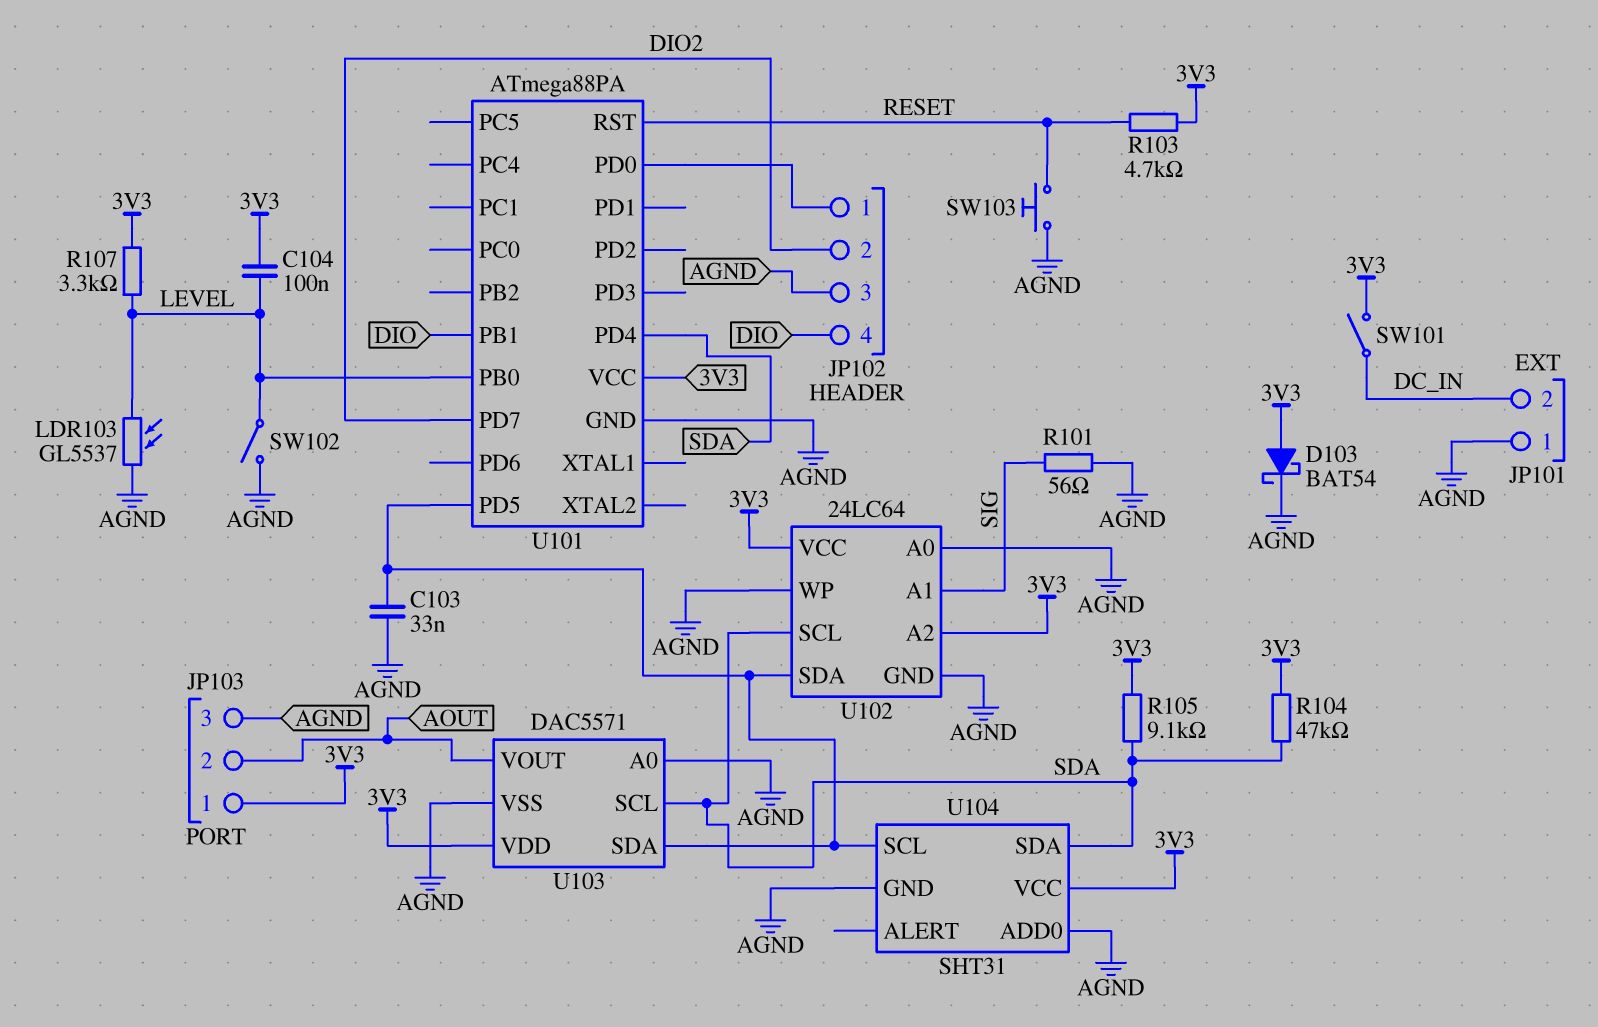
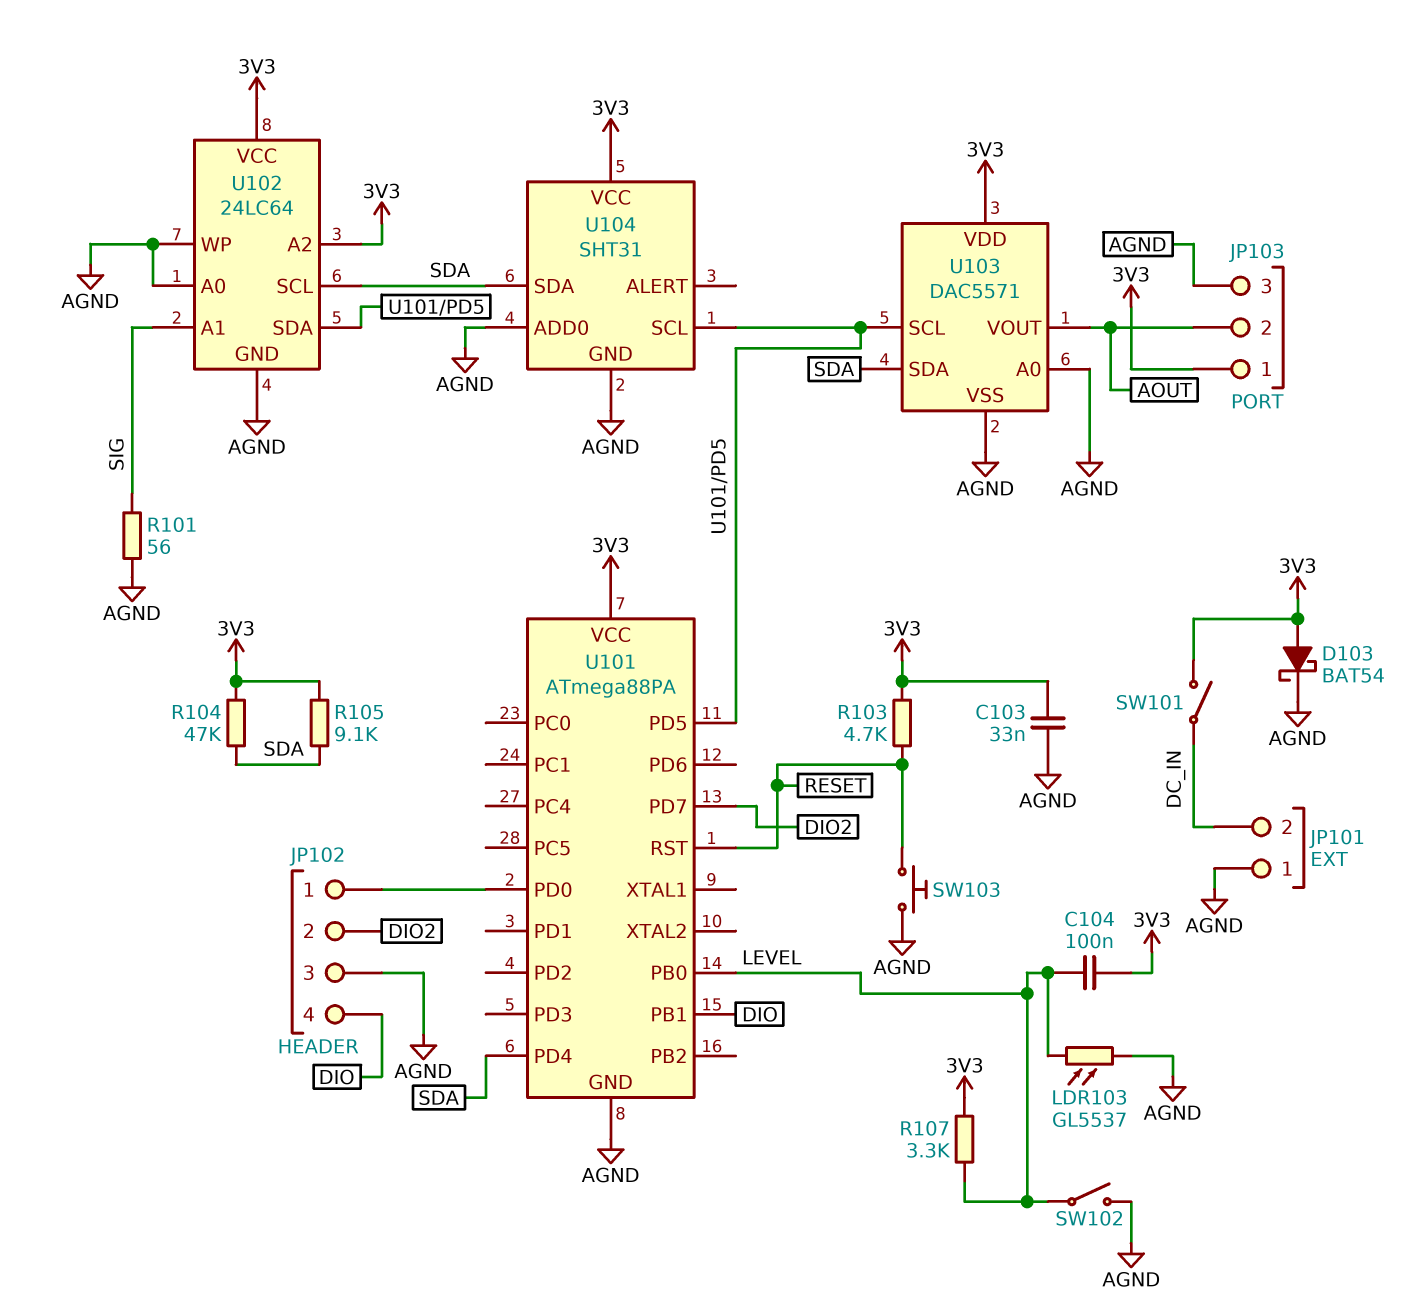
C103: 33nF (AGND, U101/PD5) -> 33nF (3V3, AGND)
U103 pin SCL: SDA -> U101/PD5
U103 pin SDA: U101/PD5 -> SDA

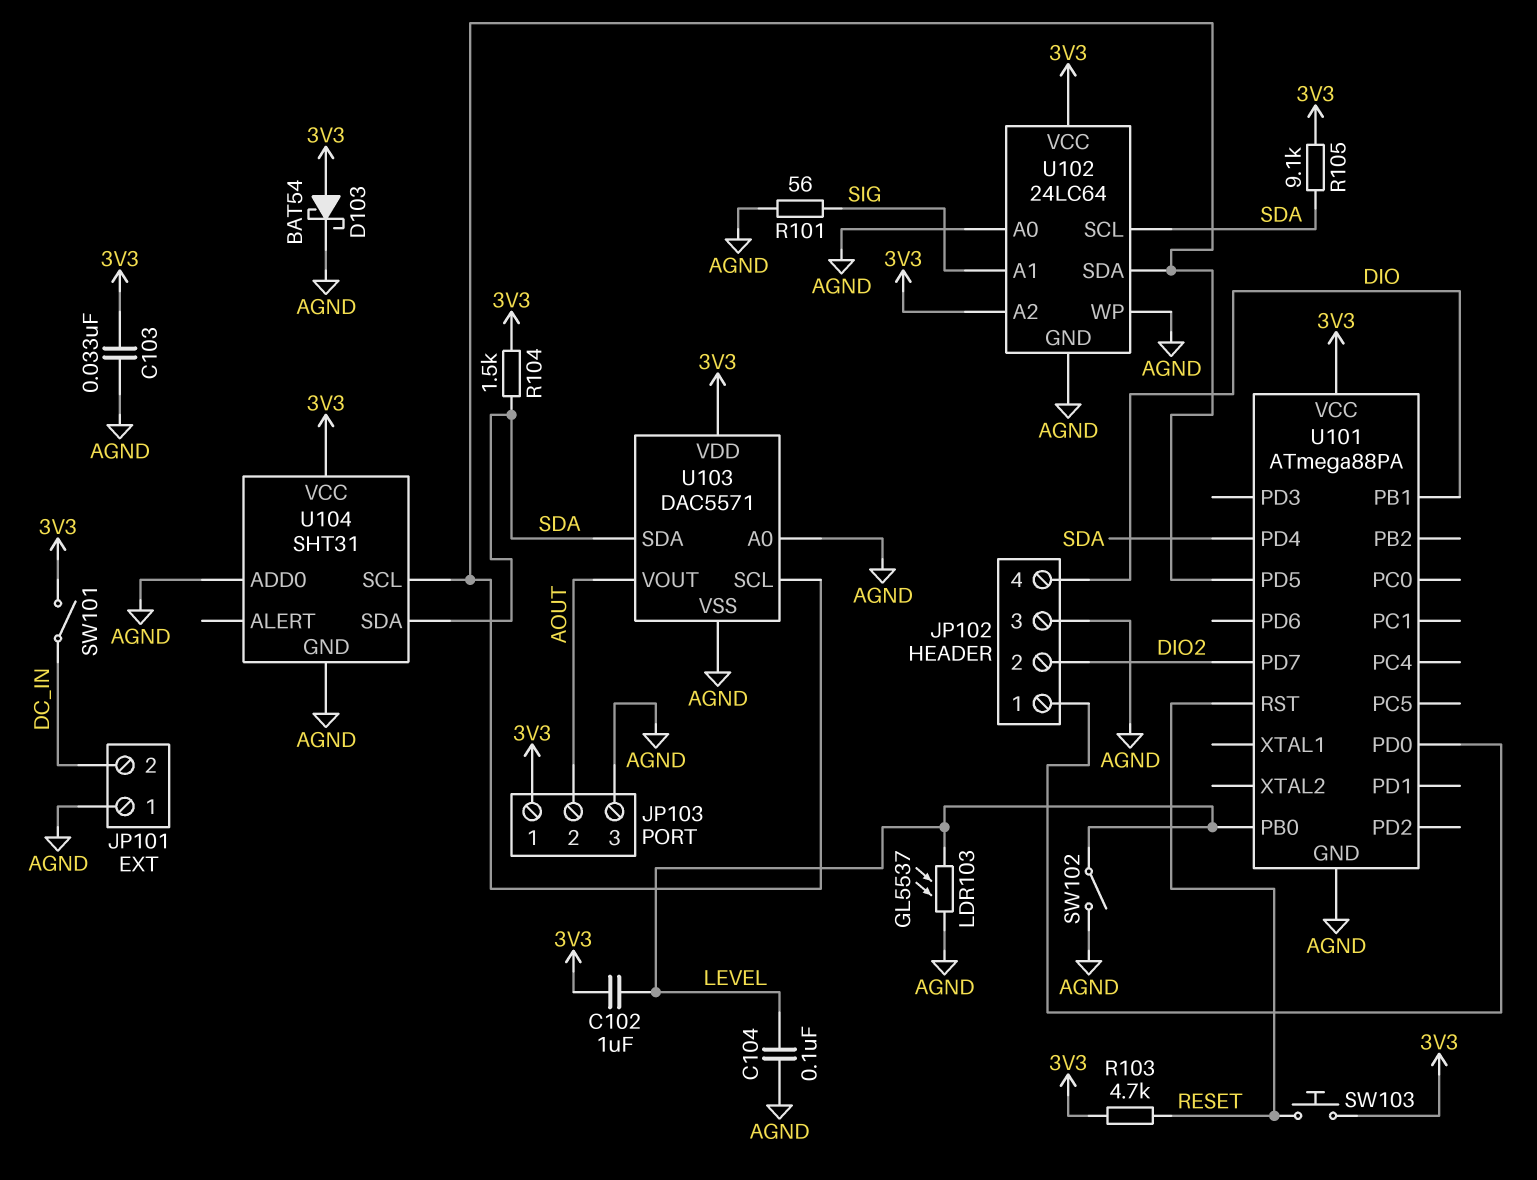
C102: none -> 1uF (3V3, LEVEL)
C104: 100nF (3V3, LEVEL) -> 100nF (AGND, LEVEL)
R104: 47k (3V3, SDA) -> 1.5k (3V3, SDA)
R107: 3.3k (3V3, LEVEL) -> none
SW103: button (AGND, RESET) -> button (3V3, RESET)

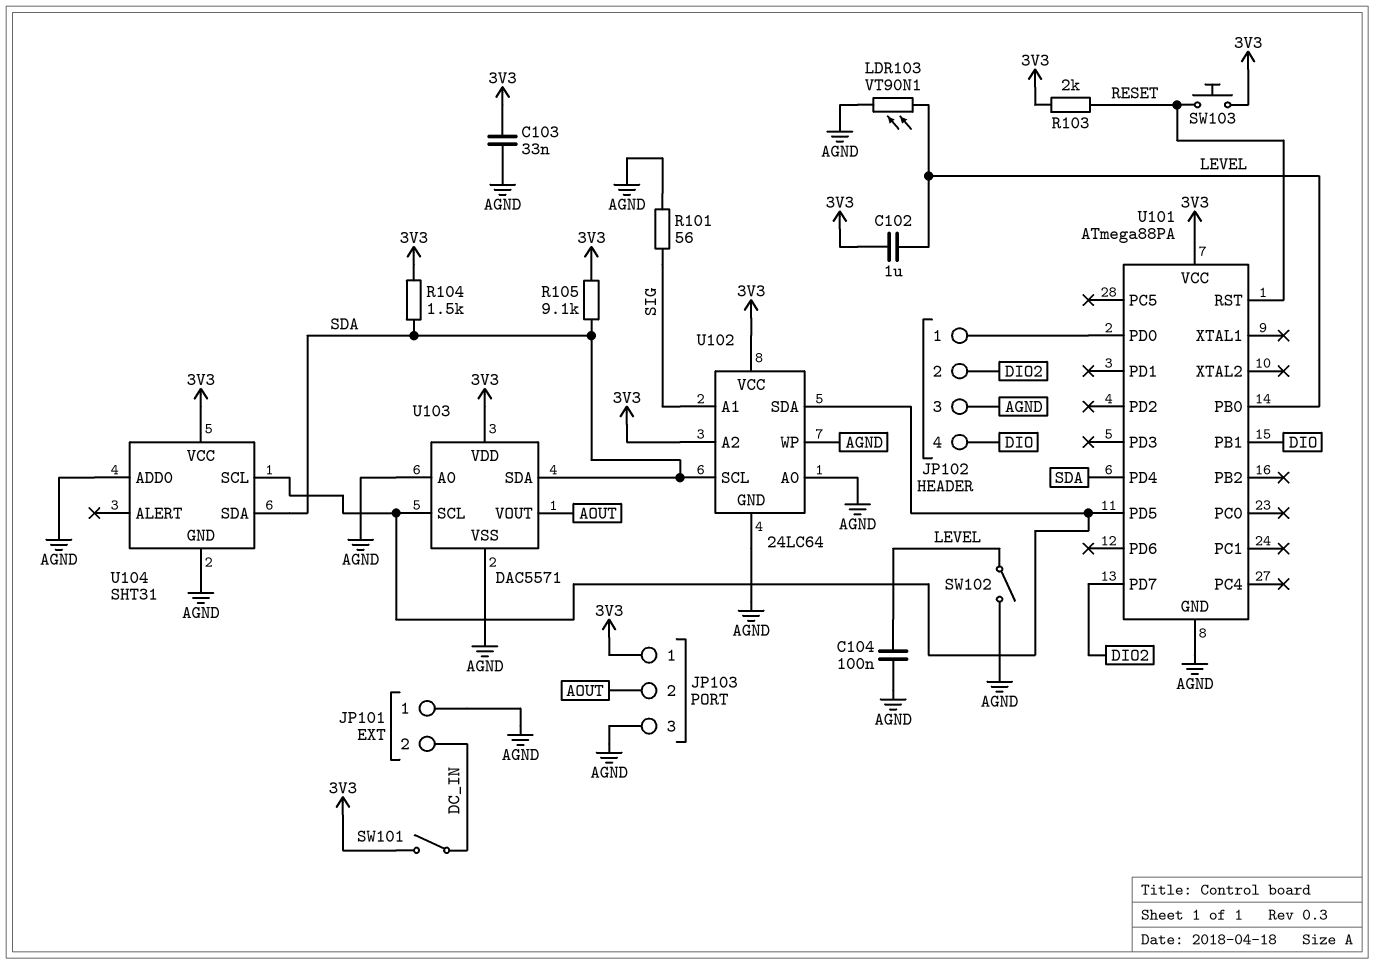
D103: schottky BAT54 (A 3V3, K AGND) -> none
LDR103: GL5537 (AGND, LEVEL) -> VT90N1 (AGND, LEVEL)
R103: 4.7k (3V3, RESET) -> 2k (3V3, RESET)

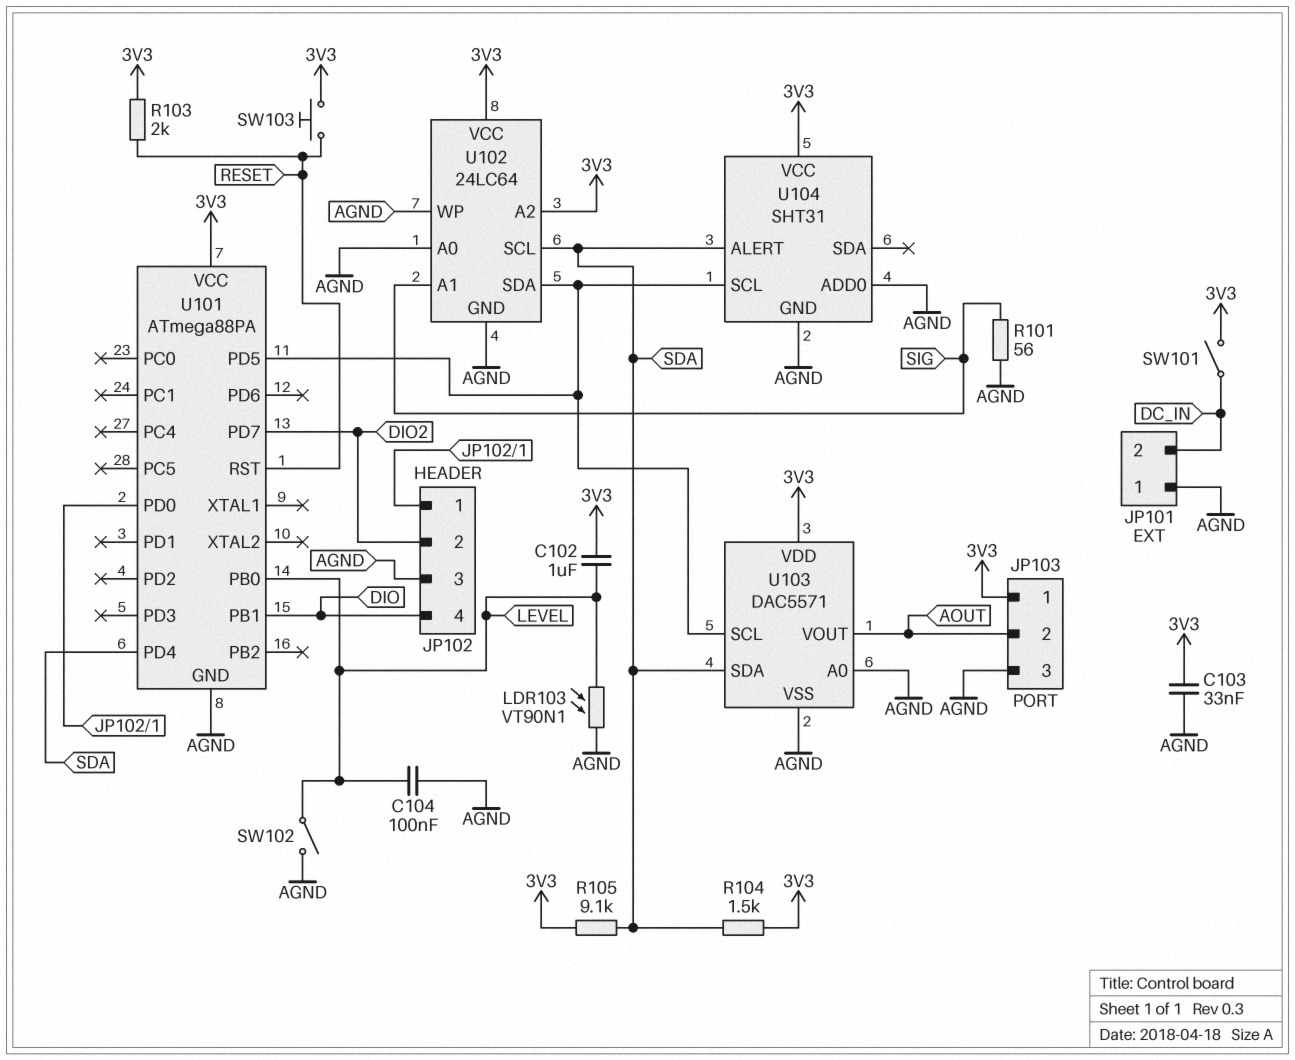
U104 pin ALERT: none -> SDA
U104 pin SDA: SDA -> none

